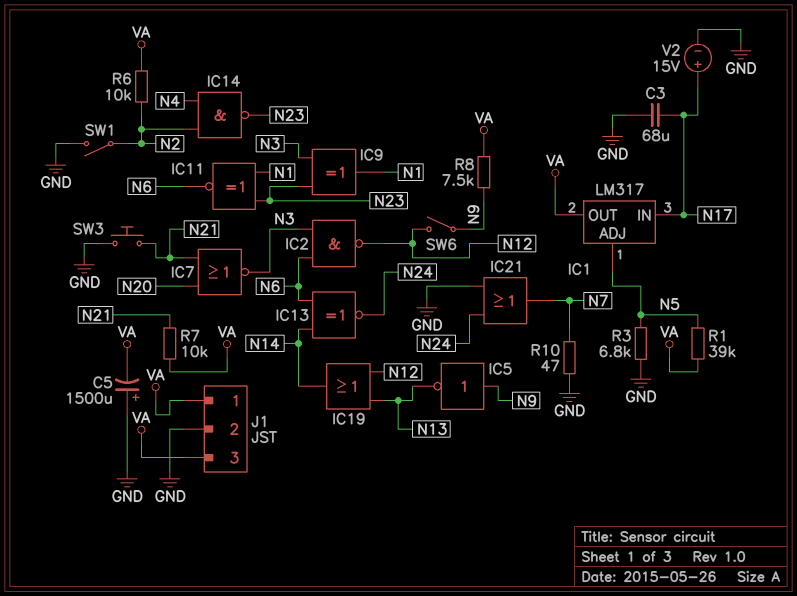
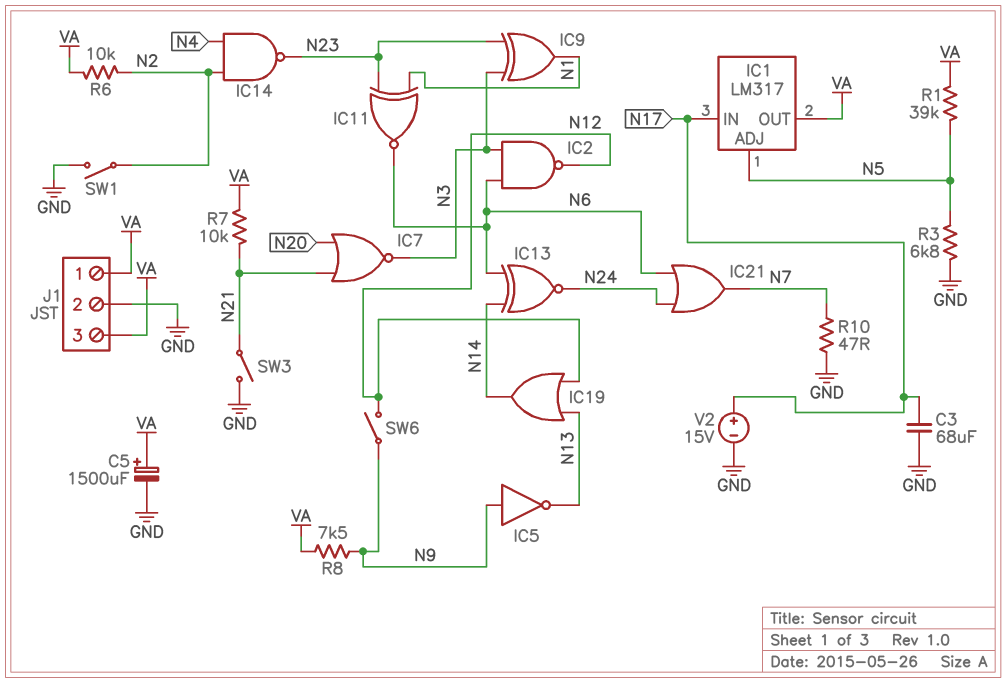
C5: 1500uF (plus GND, minus VA) -> 1500uF (plus VA, minus GND)
IC21: OR (in GND, in N24, out N7) -> OR (in N6, in N24, out N7)
SW3: button (GND, N21) -> switch (GND, N21)

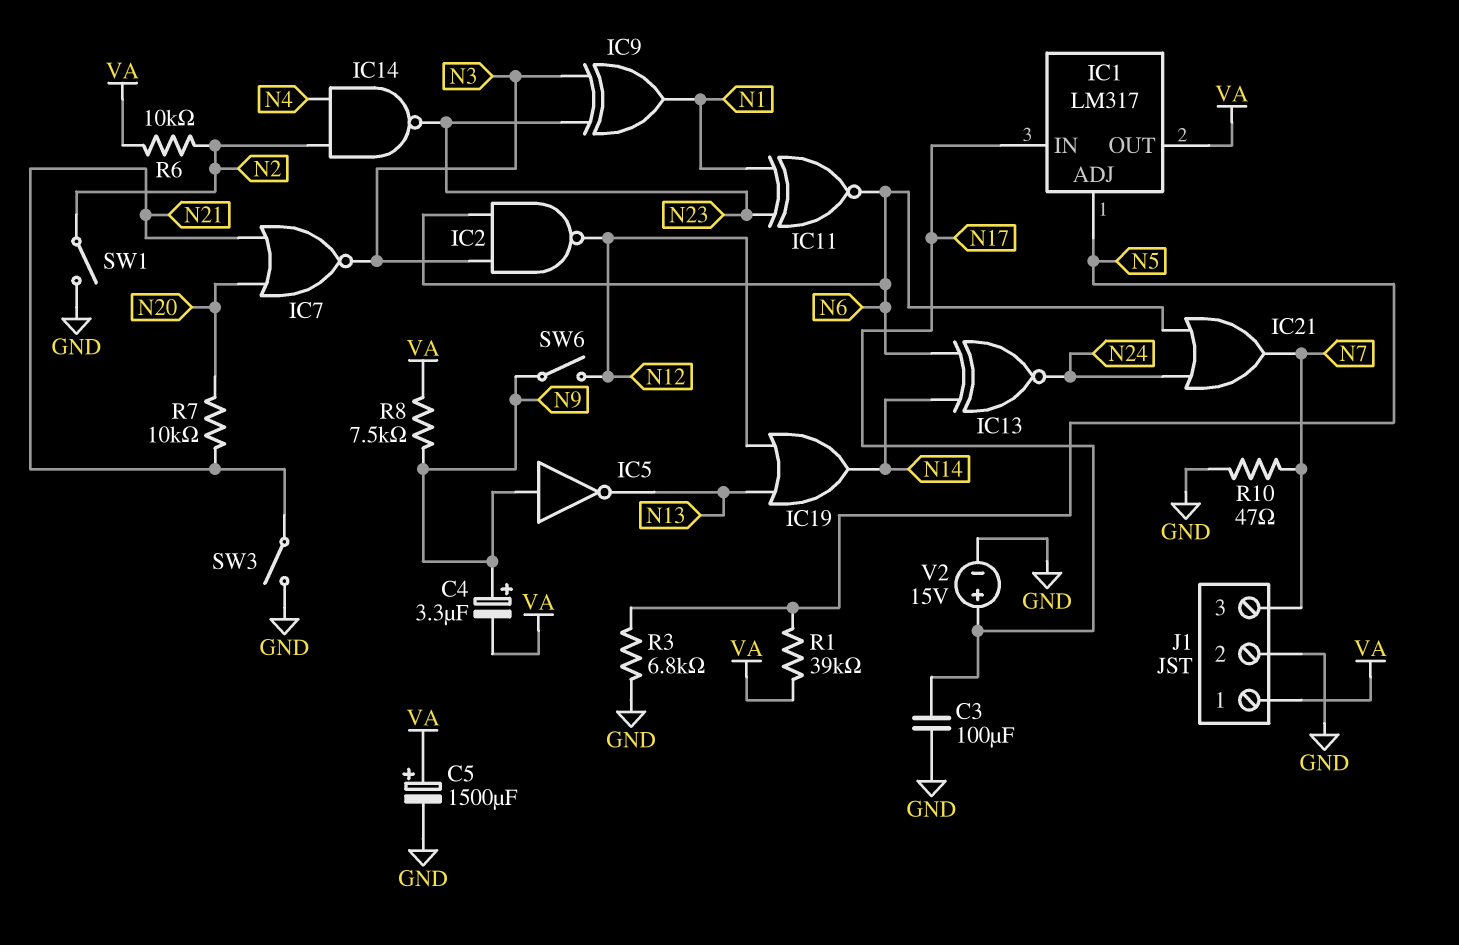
C3: 68uF (GND, N17) -> 100uF (GND, N17)
C4: none -> 3.3uF (plus N9, minus VA)
J1 pin 3: VA -> N7
R7: 10k (N21, VA) -> 10k (N20, N21)

